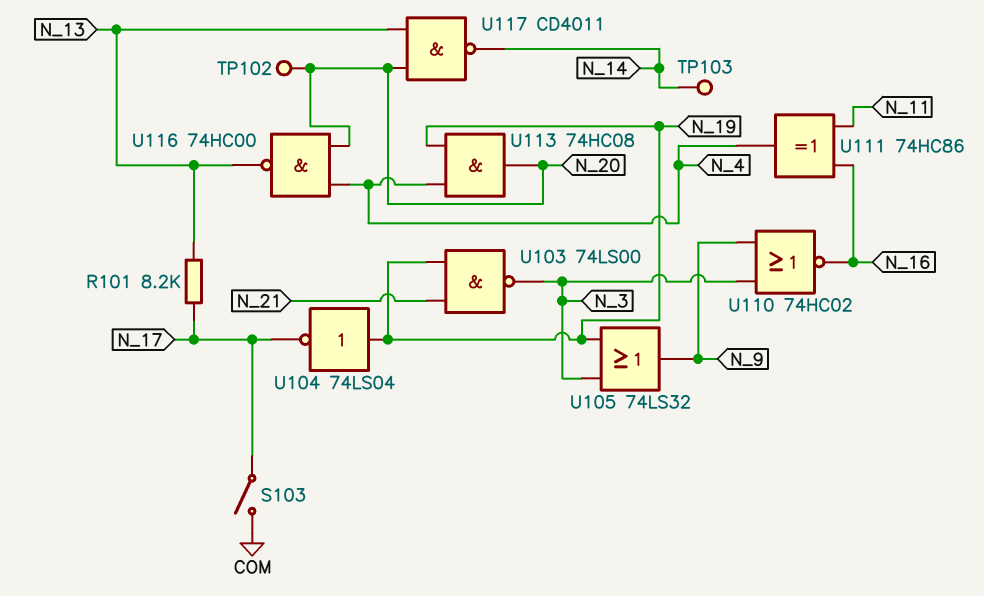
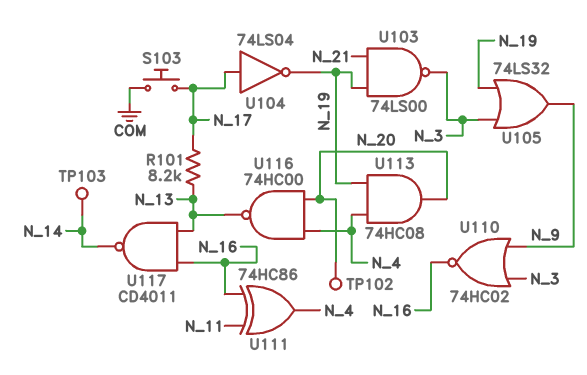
S103: switch (COM, N_17) -> button (COM, N_17)
U104: NOT 74LS04 (in N_19, out N_17) -> NOT 74LS04 (in N_17, out N_19)
U117: NAND CD4011 (in N_13, in N_20, out N_14) -> NAND CD4011 (in N_13, in N_16, out N_14)

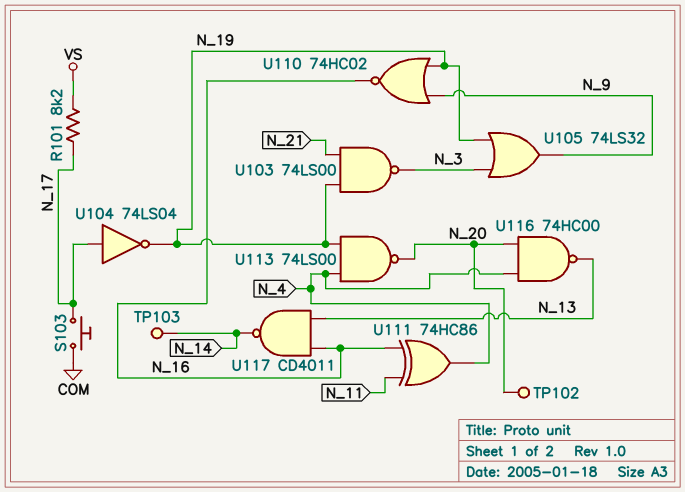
R101: 8.2k (N_13, N_17) -> 8.2k (N_17, VS)
U110: NOR 74HC02 (in N_3, in N_9, out N_16) -> NOR 74HC02 (in N_9, in N_19, out N_16)
U113: AND 74HC08 (in N_4, in N_19, out N_20) -> NAND 74LS00 (in N_4, in N_19, out N_20)

